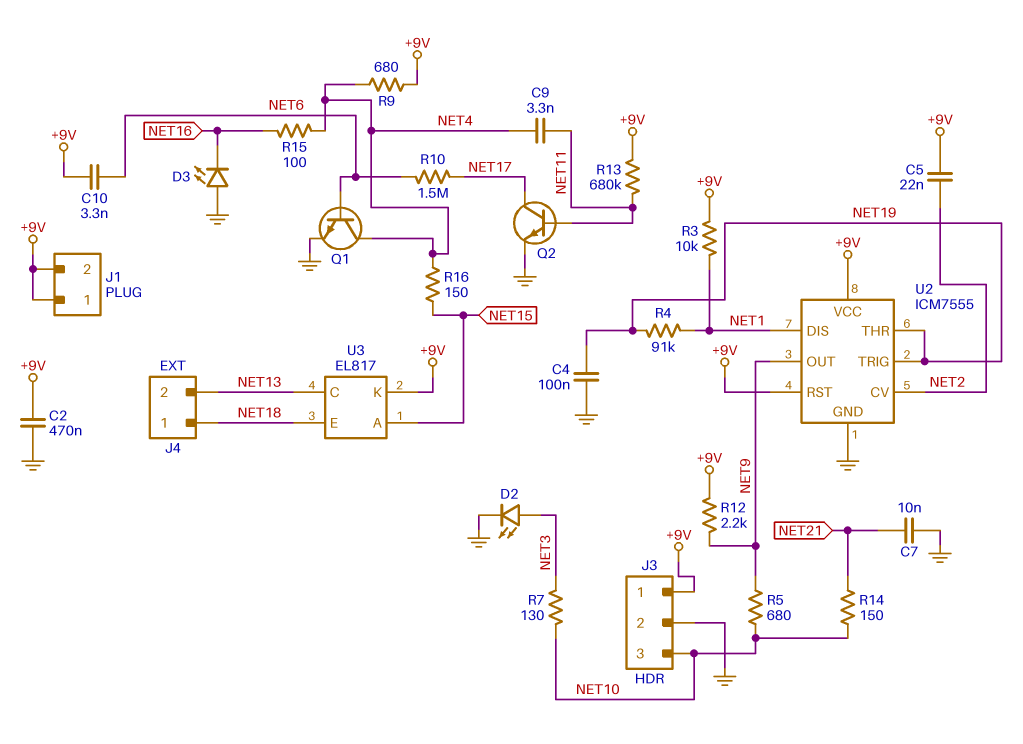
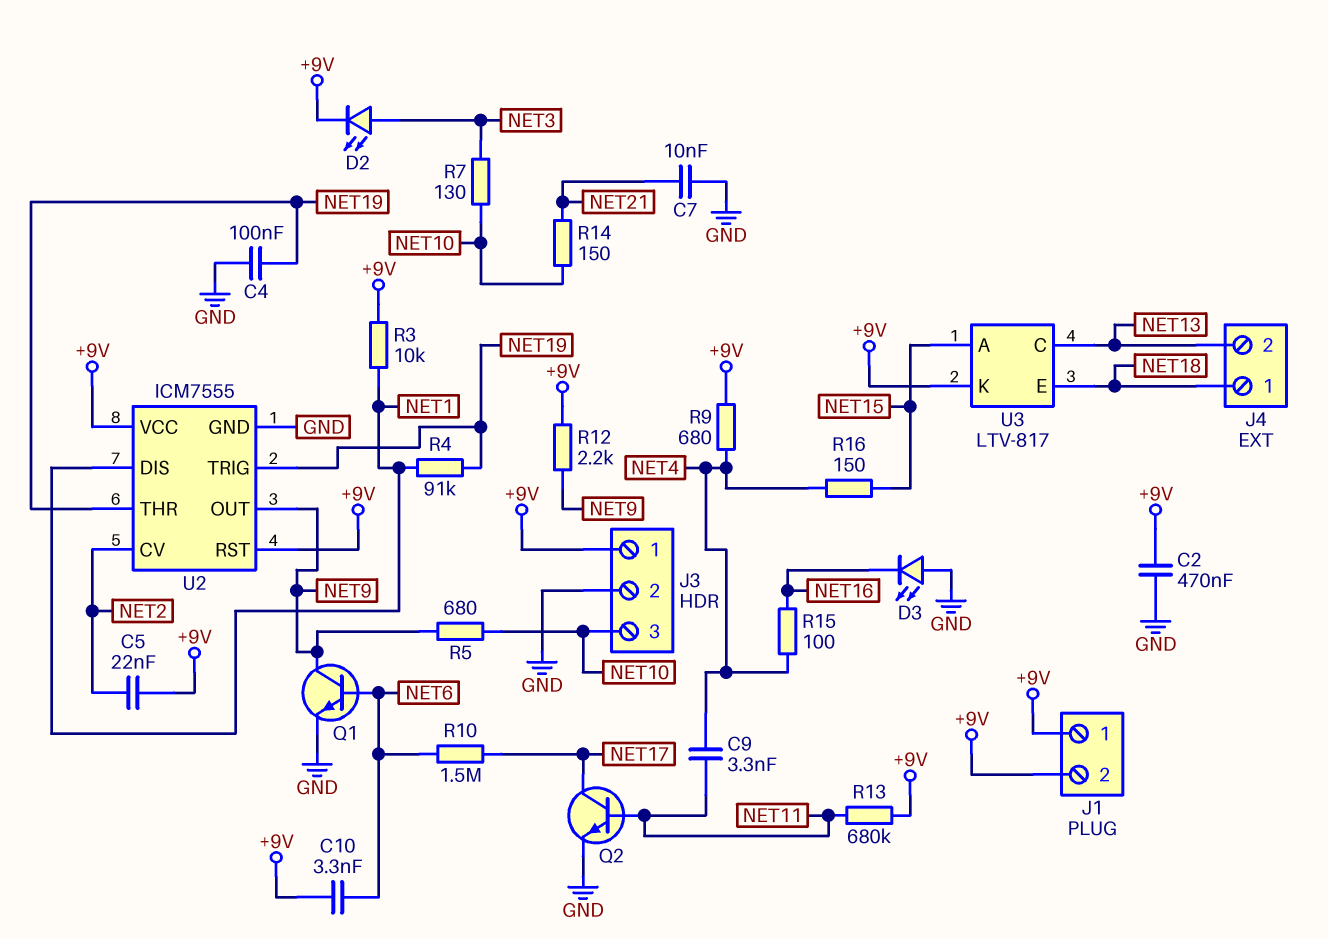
D2: LED (A NET3, K GND) -> LED (A NET3, K +9V)
Q1: NPN (B NET6, C NET4, E GND) -> NPN (B NET6, C NET9, E GND)
U3: EL817 -> LTV-817

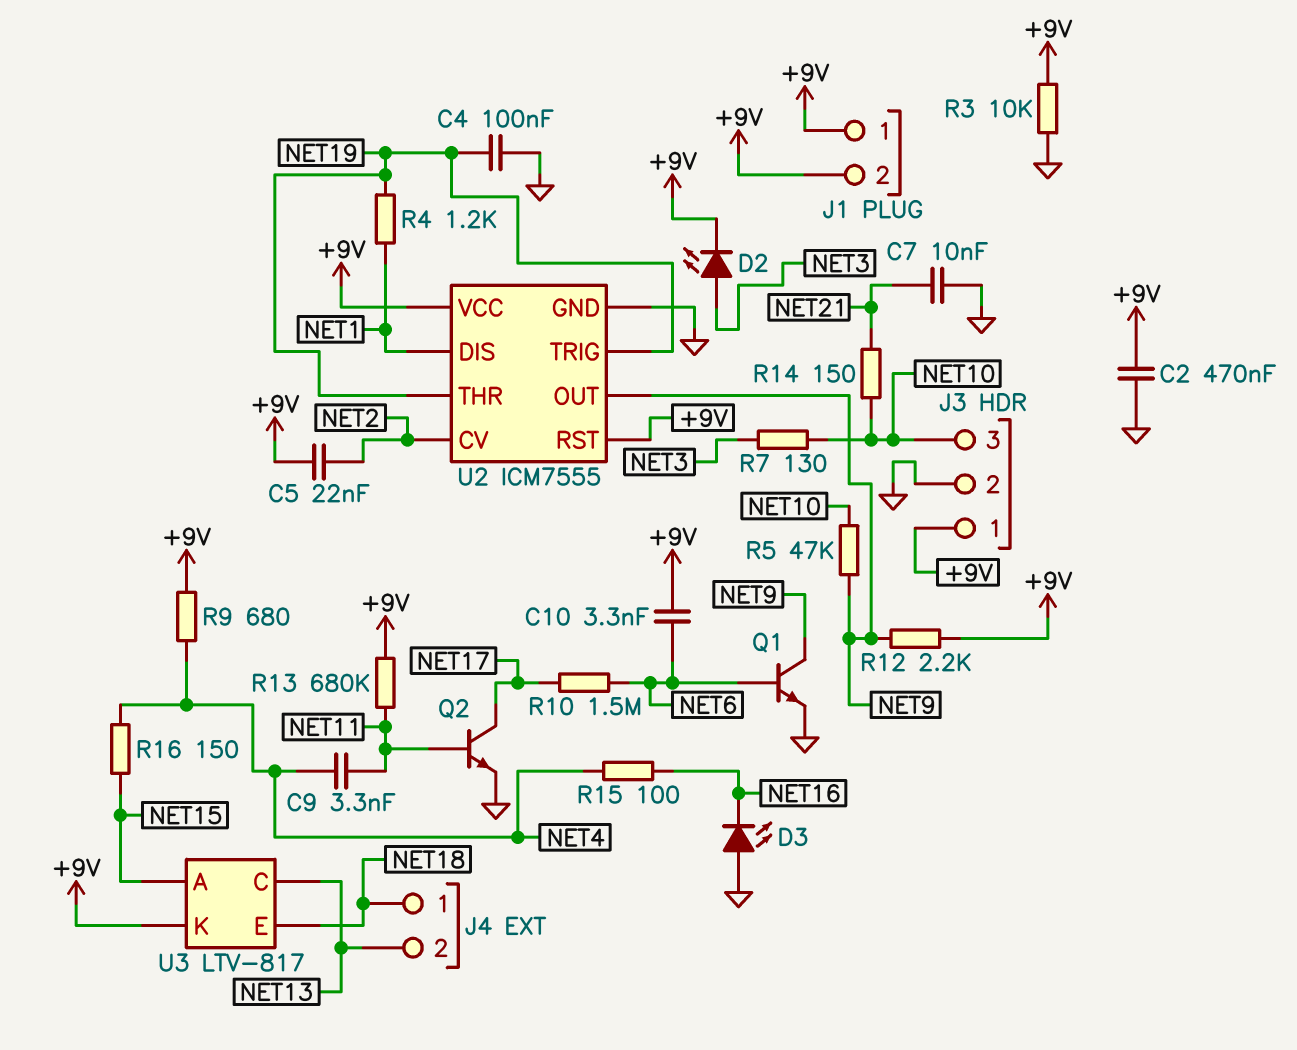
R3: 10k (+9V, NET1) -> 10k (+9V, GND)
R4: 91k (NET1, NET19) -> 1.2k (NET1, NET19)
R5: 680 (NET9, NET10) -> 47k (NET9, NET10)

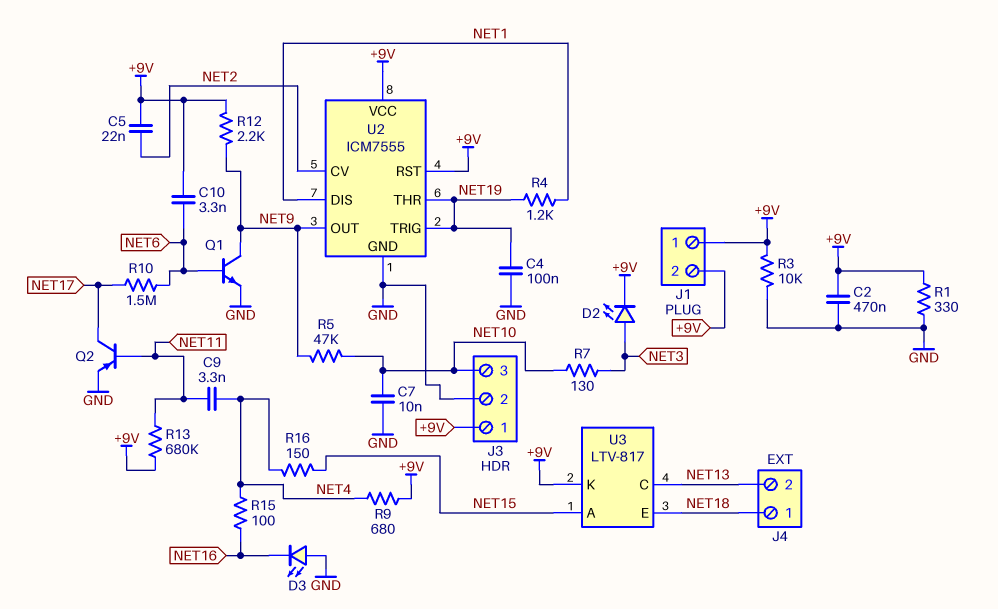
C7: 10nF (GND, NET21) -> 10nF (GND, NET10)
Q2: NPN (B NET11, C NET17, E GND) -> PNP (B NET11, C NET17, E GND)
R1: none -> 330 (+9V, GND)
R14: 150 (NET10, NET21) -> none

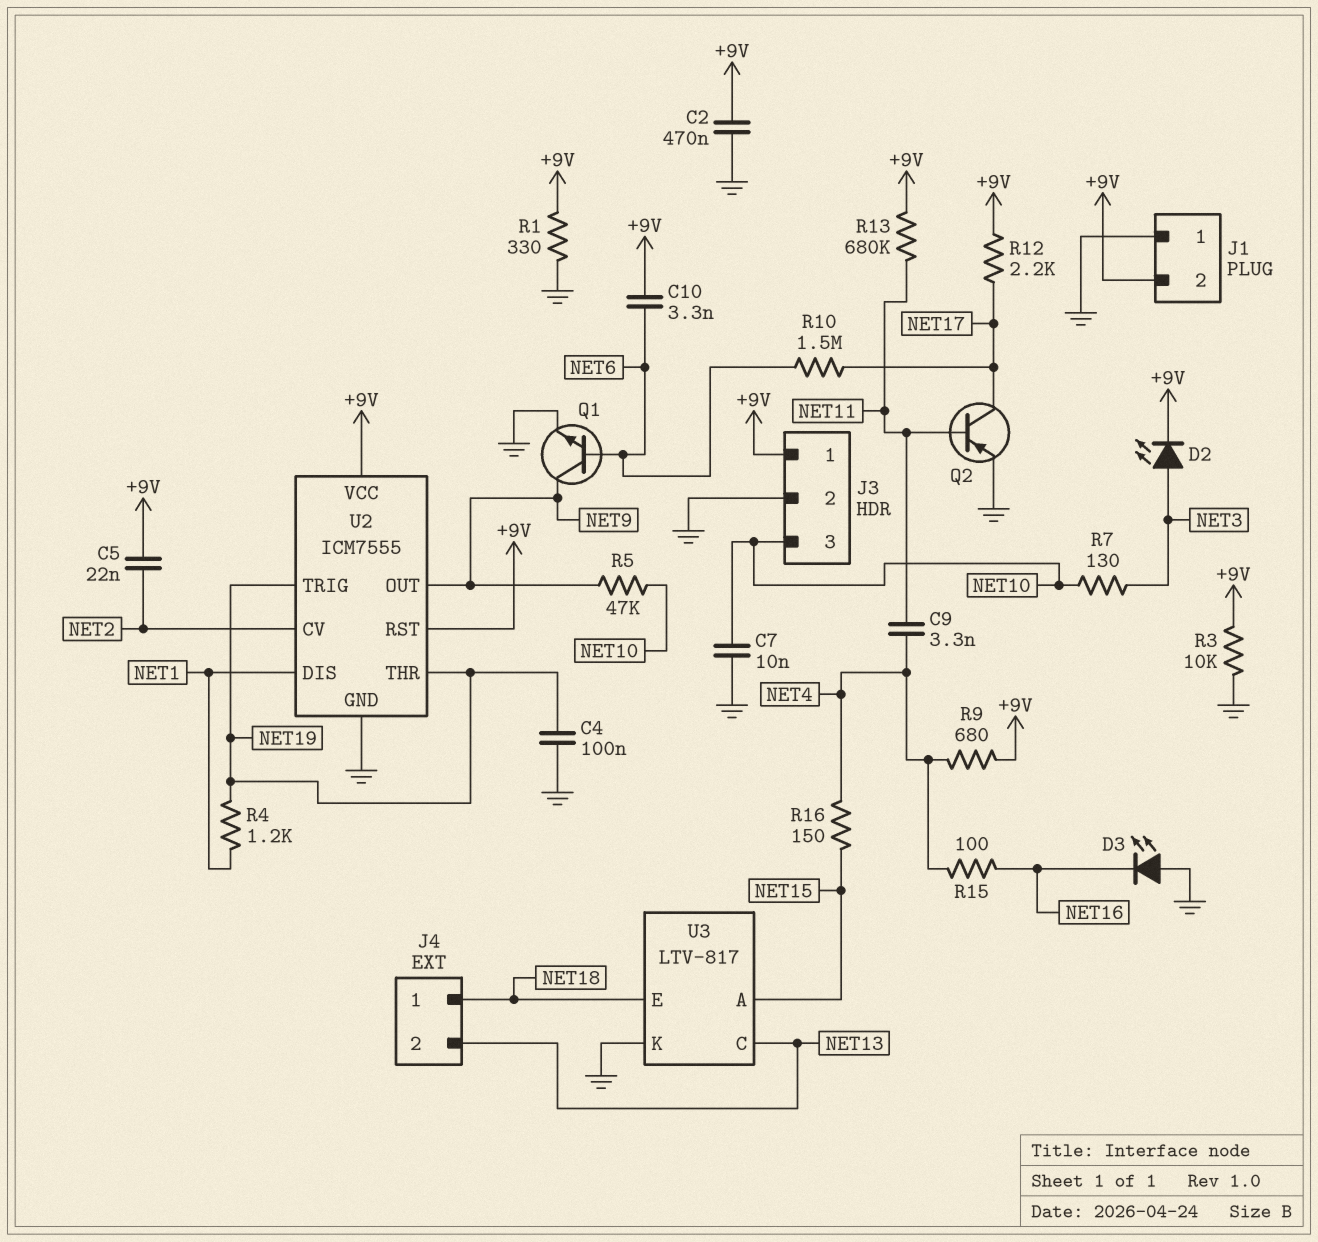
J1 pin 1: +9V -> GND
R12: 2.2k (+9V, NET9) -> 2.2k (+9V, NET17)
U3 pin K: +9V -> GND

